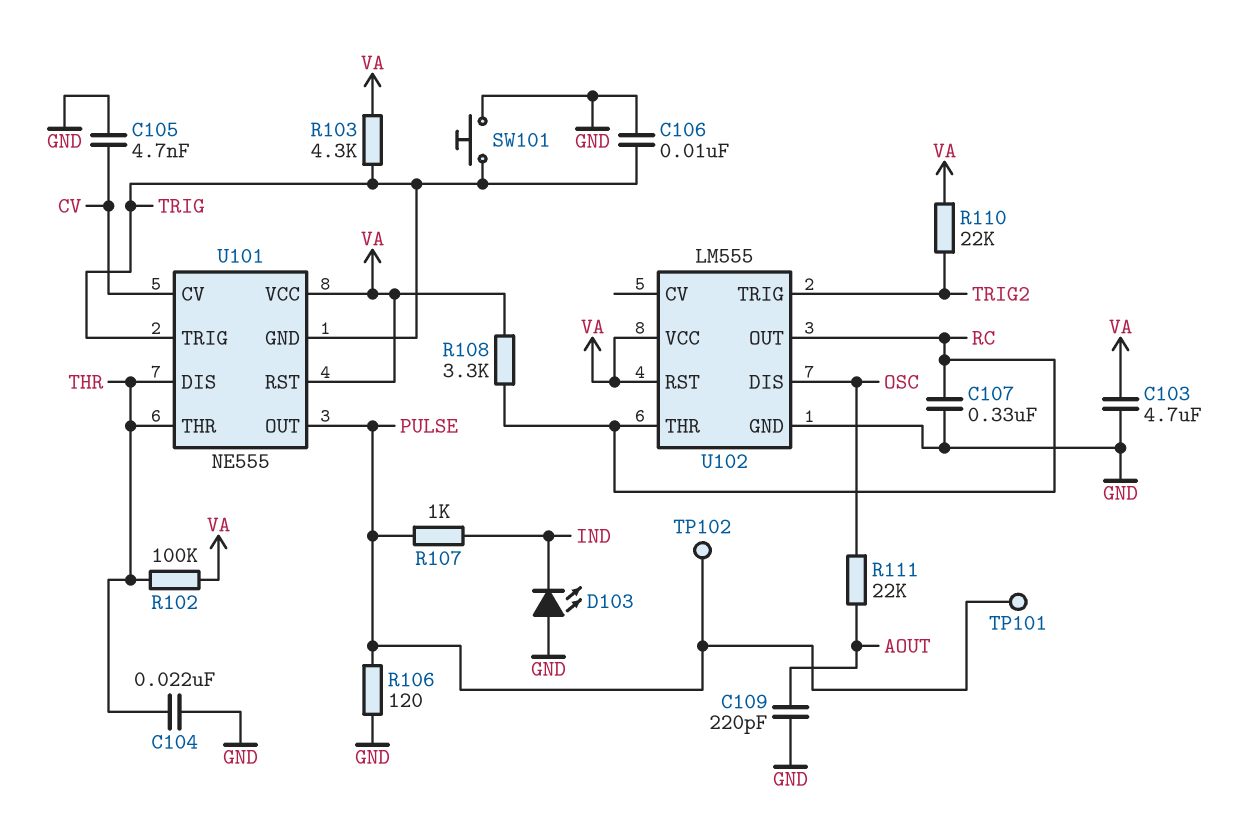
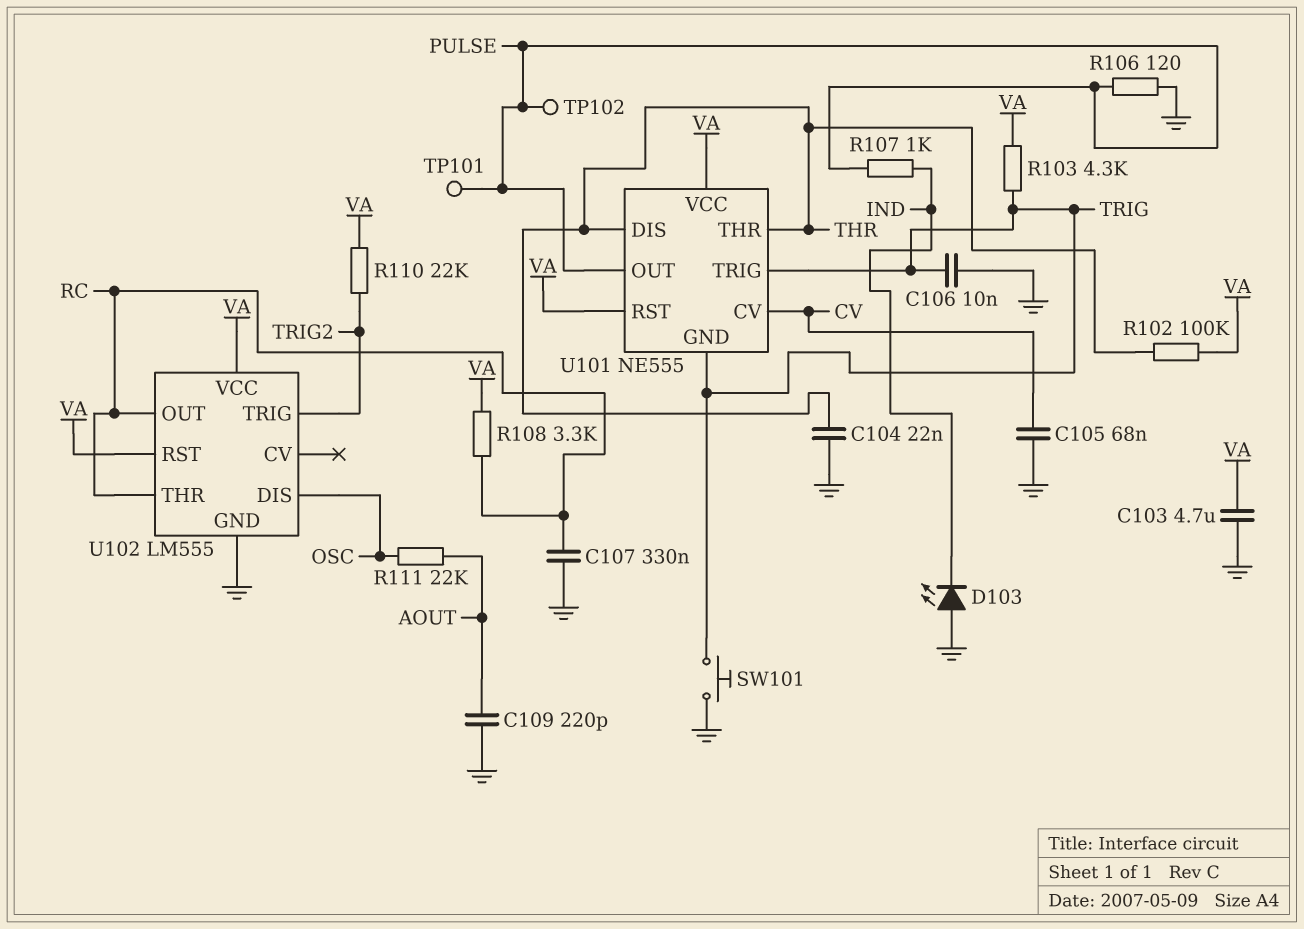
C105: 4.7nF (CV, GND) -> 68nF (CV, GND)

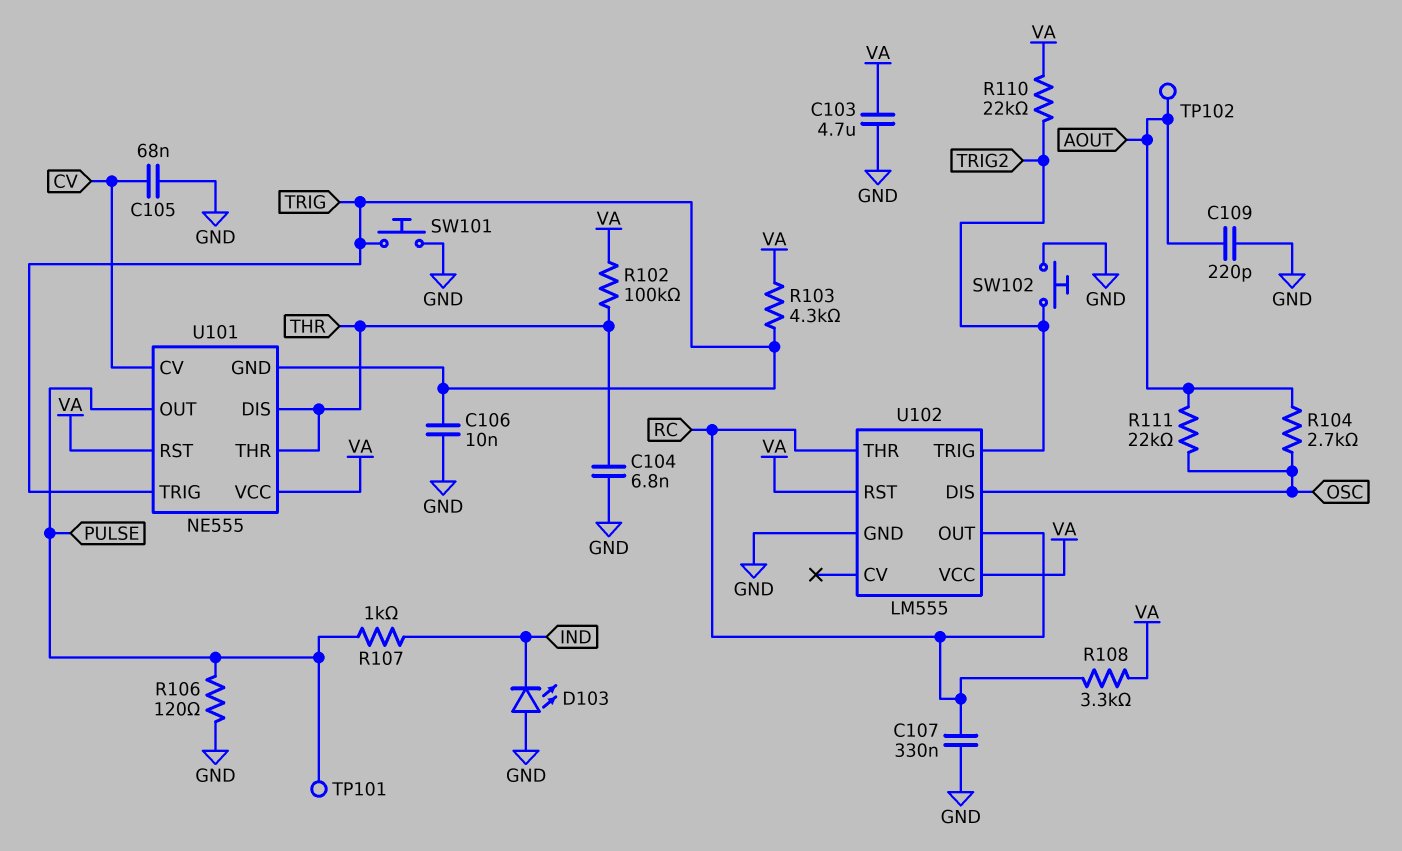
C104: 22nF (GND, THR) -> 6.8nF (GND, THR)
R104: none -> 2.7k (AOUT, OSC)
SW102: none -> button (GND, TRIG2)
TP102: test point (PULSE) -> test point (AOUT)

